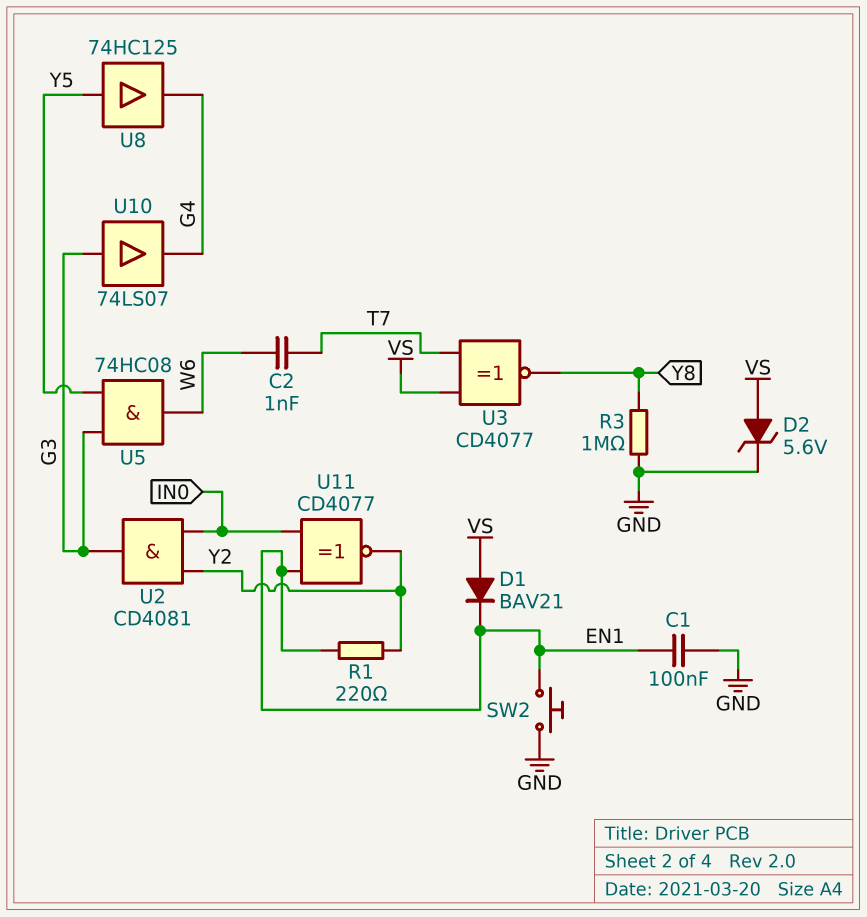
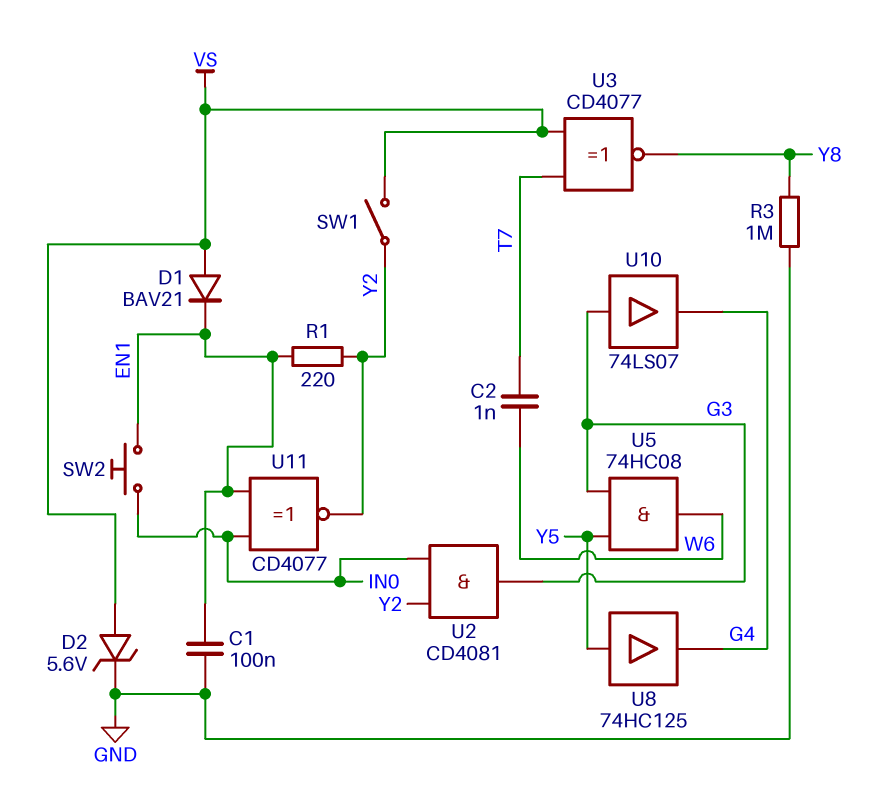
SW1: none -> switch (VS, Y2)
SW2: button (EN1, GND) -> button (EN1, IN0)

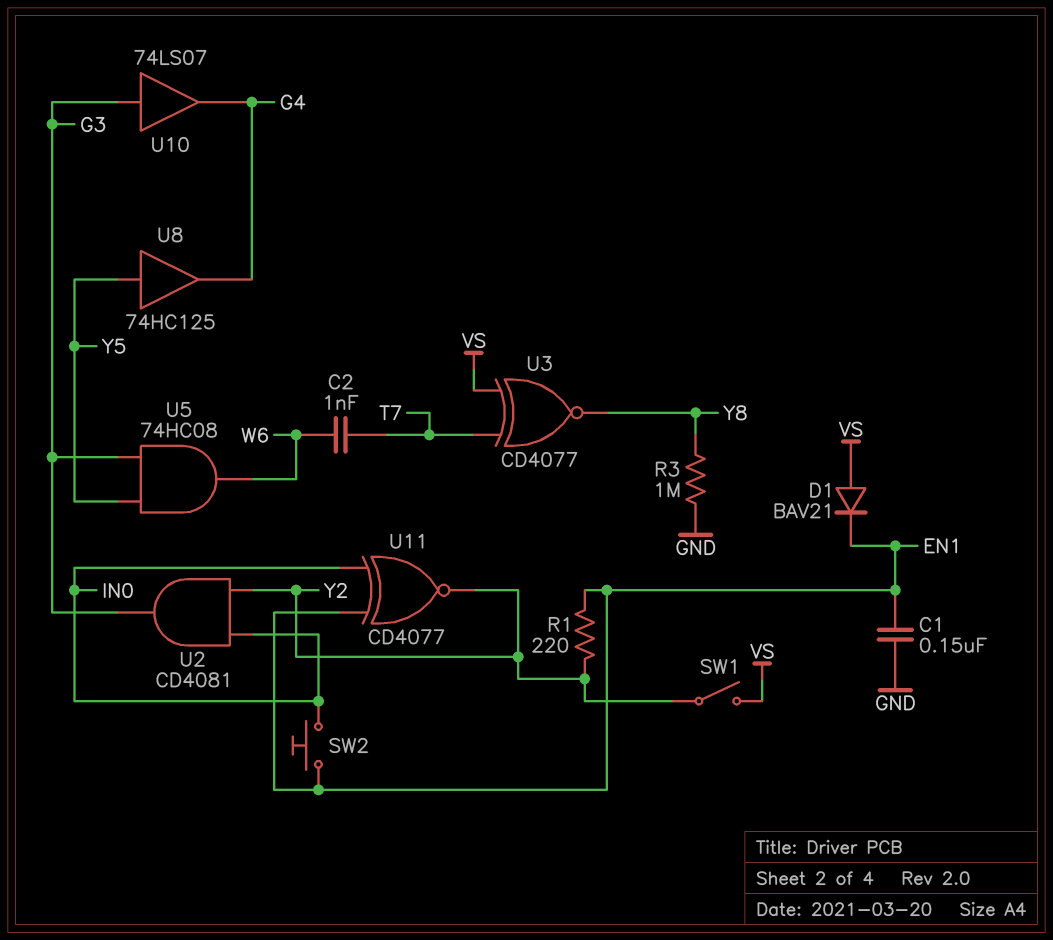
C1: 100nF (EN1, GND) -> 150nF (EN1, GND)
D2: zener 5.6V (A VS, K GND) -> none

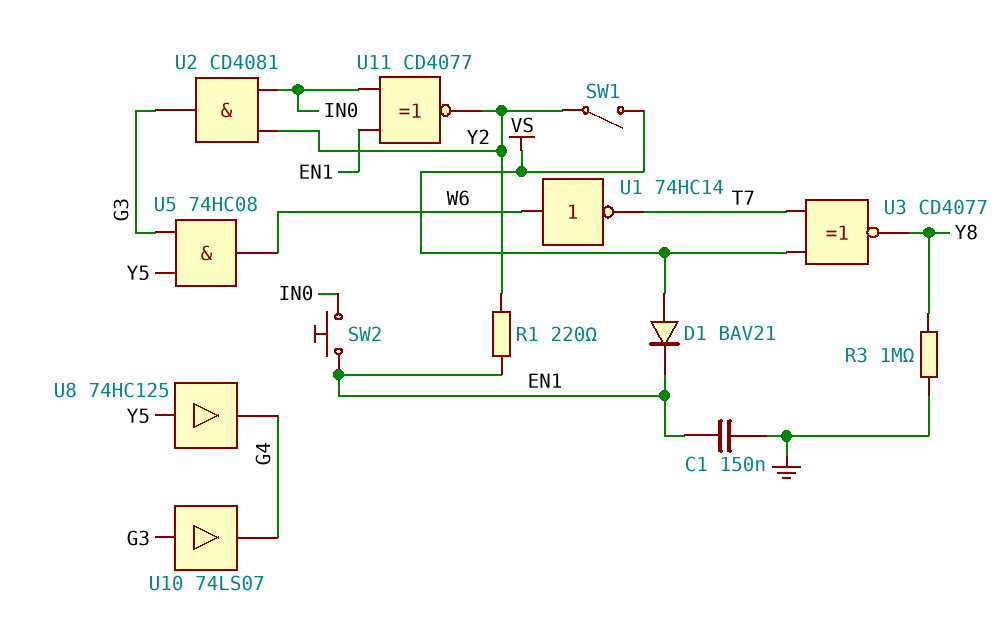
C2: 1nF (T7, W6) -> none
U1: none -> NOT 74HC14 (in W6, out T7)

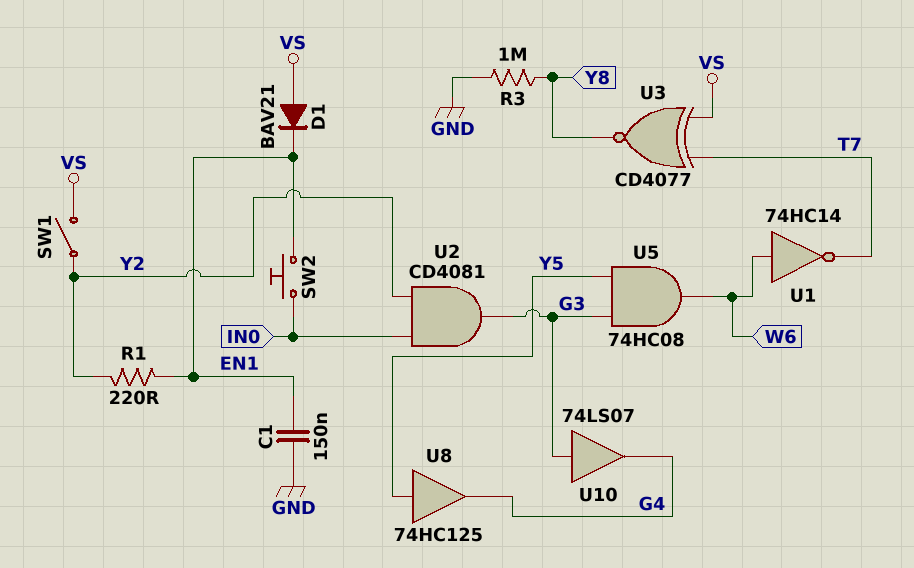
U11: XNOR CD4077 (in EN1, in IN0, out Y2) -> none

